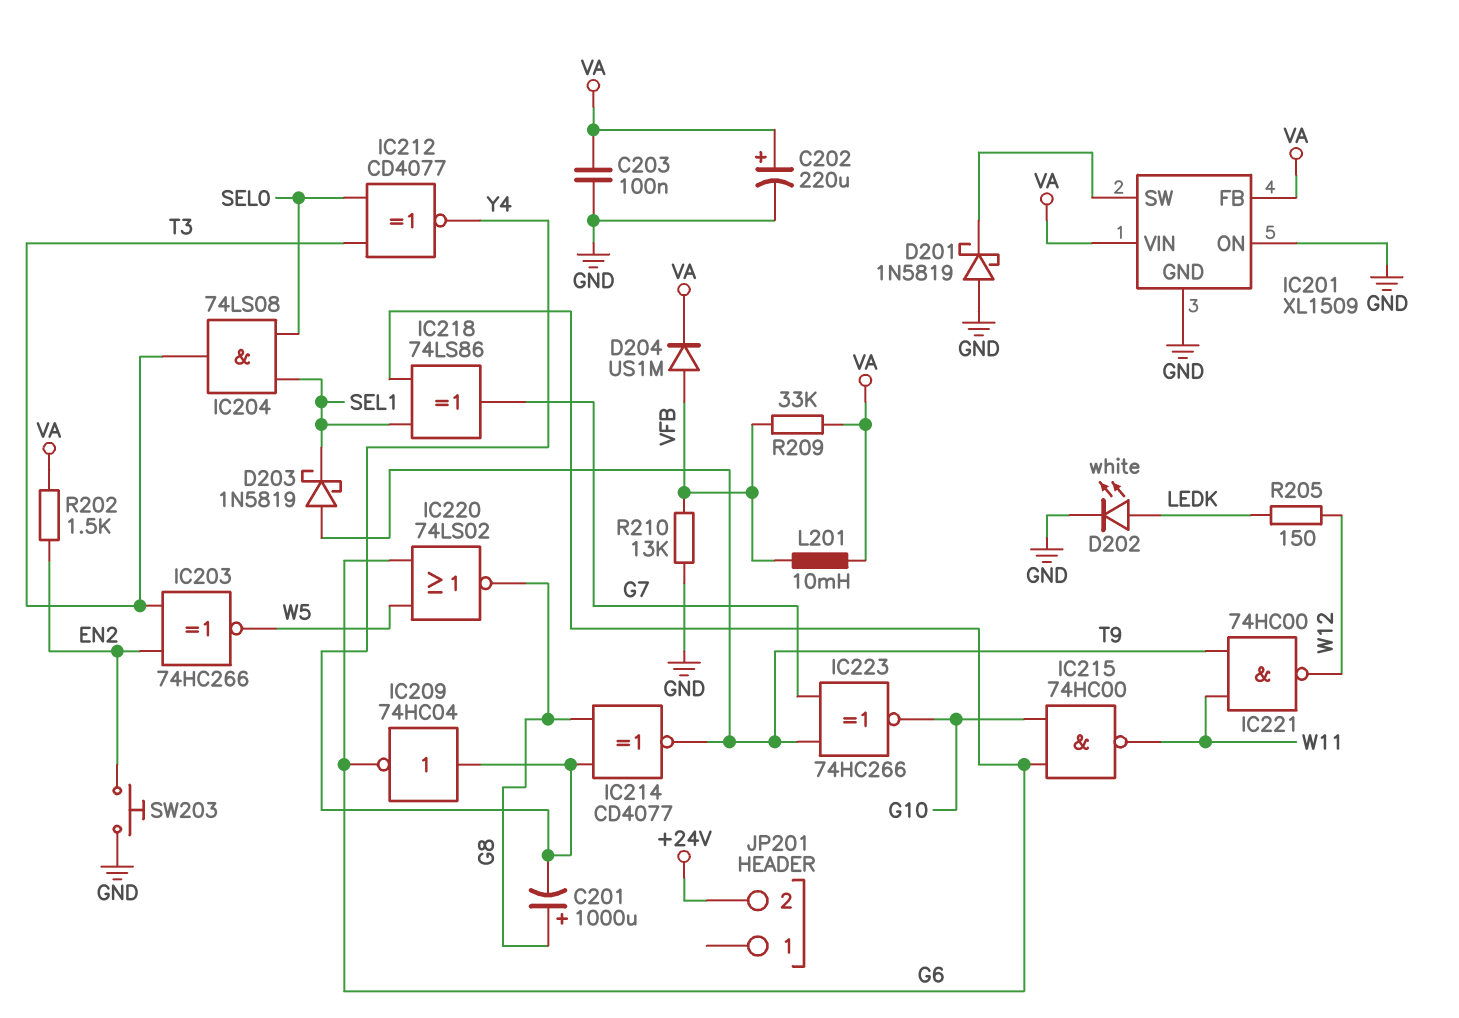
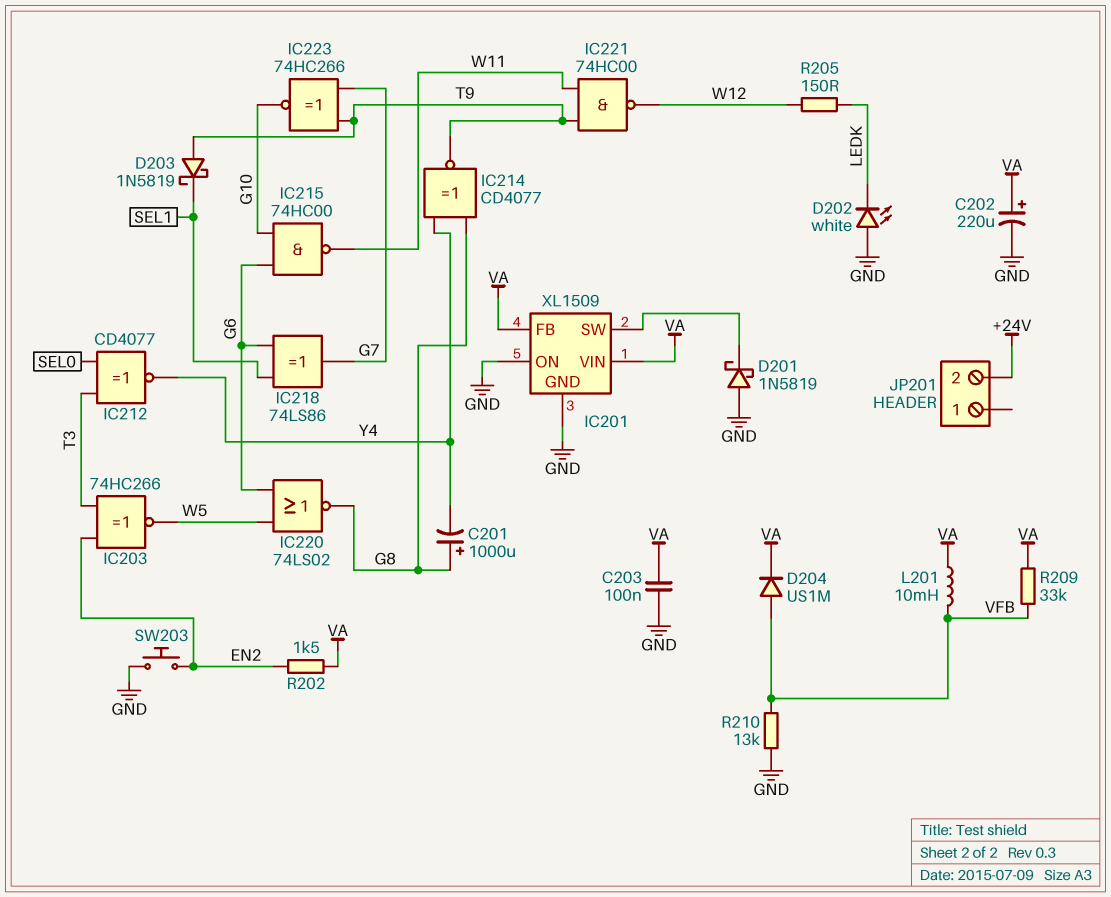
D202: LED white (A LEDK, K GND) -> LED white (A GND, K LEDK)
IC204: AND 74LS08 (in SEL0, in SEL1, out T3) -> none
IC209: NOT 74HC04 (in Y4, out G6) -> none

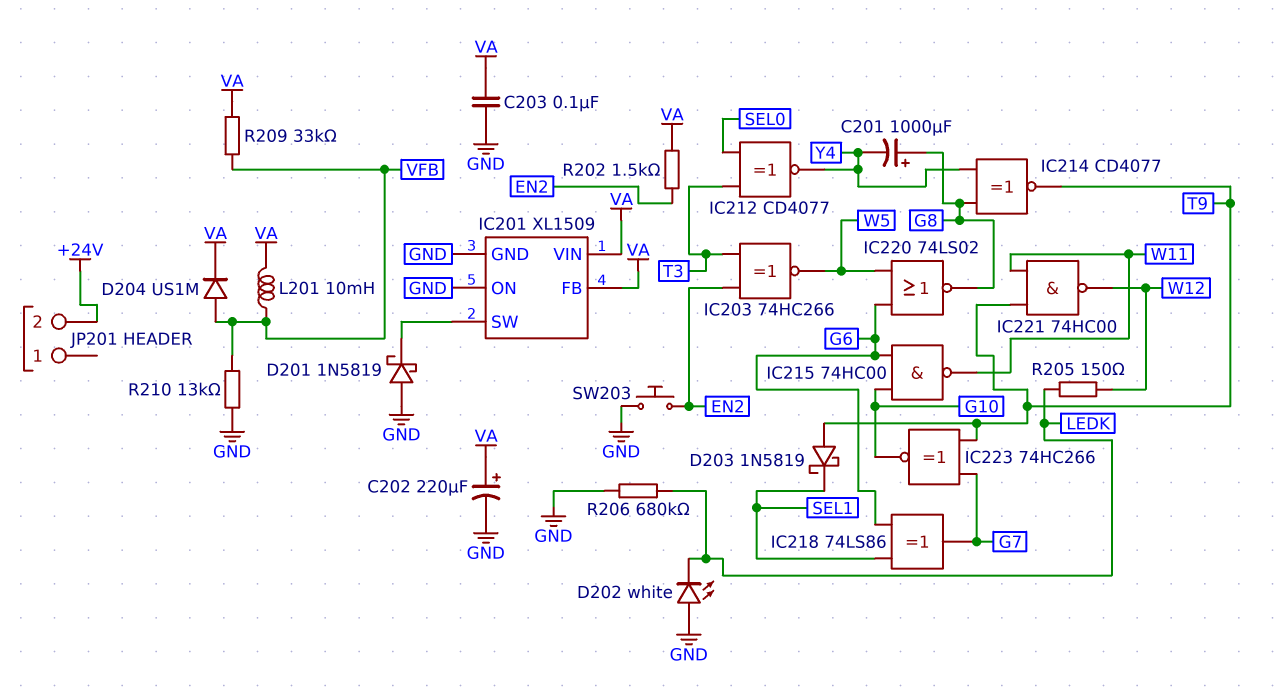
R206: none -> 680k (GND, LEDK)

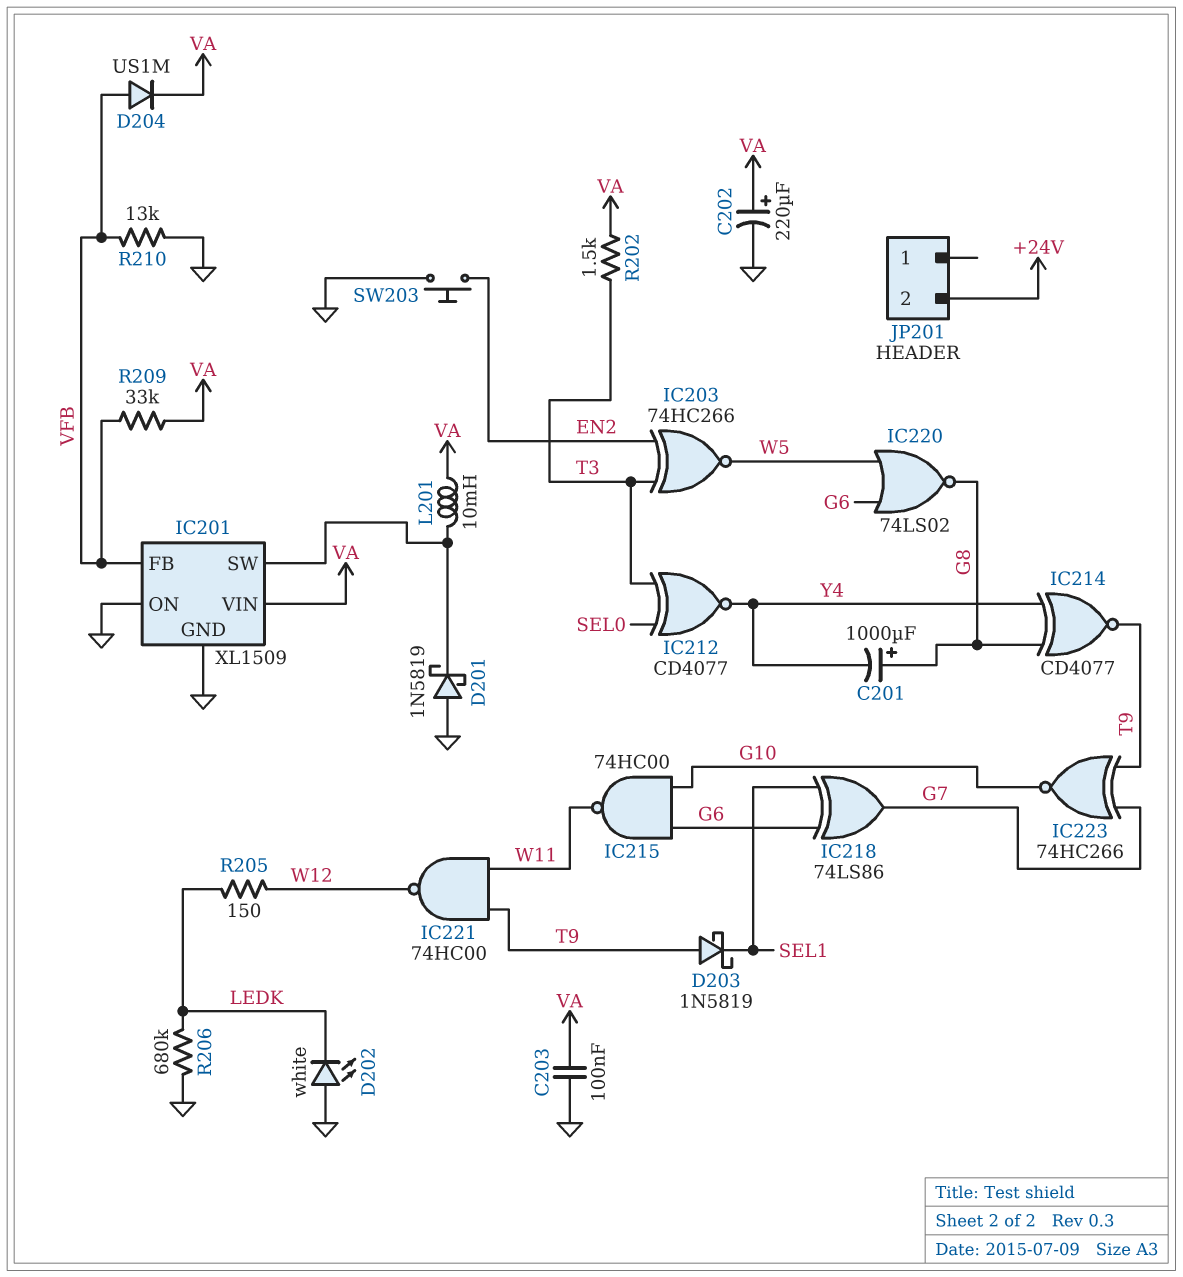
IC201 pin FB: VA -> VFB
L201: 10mH (VA, VFB) -> 10mH (IC201/SW, VA)
R202: 1.5k (EN2, VA) -> 1.5k (T3, VA)

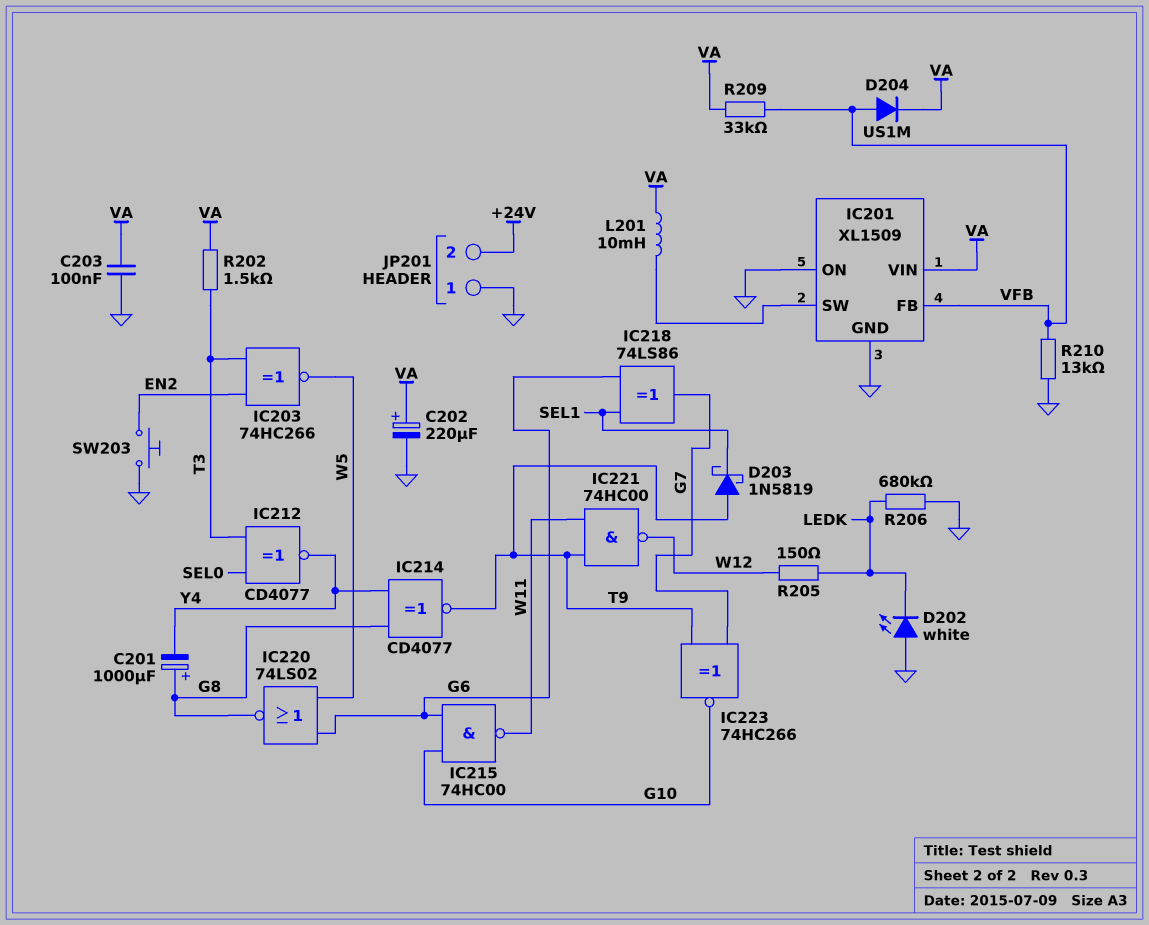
D201: schottky 1N5819 (A GND, K IC201/SW) -> none
JP201 pin 1: none -> GND

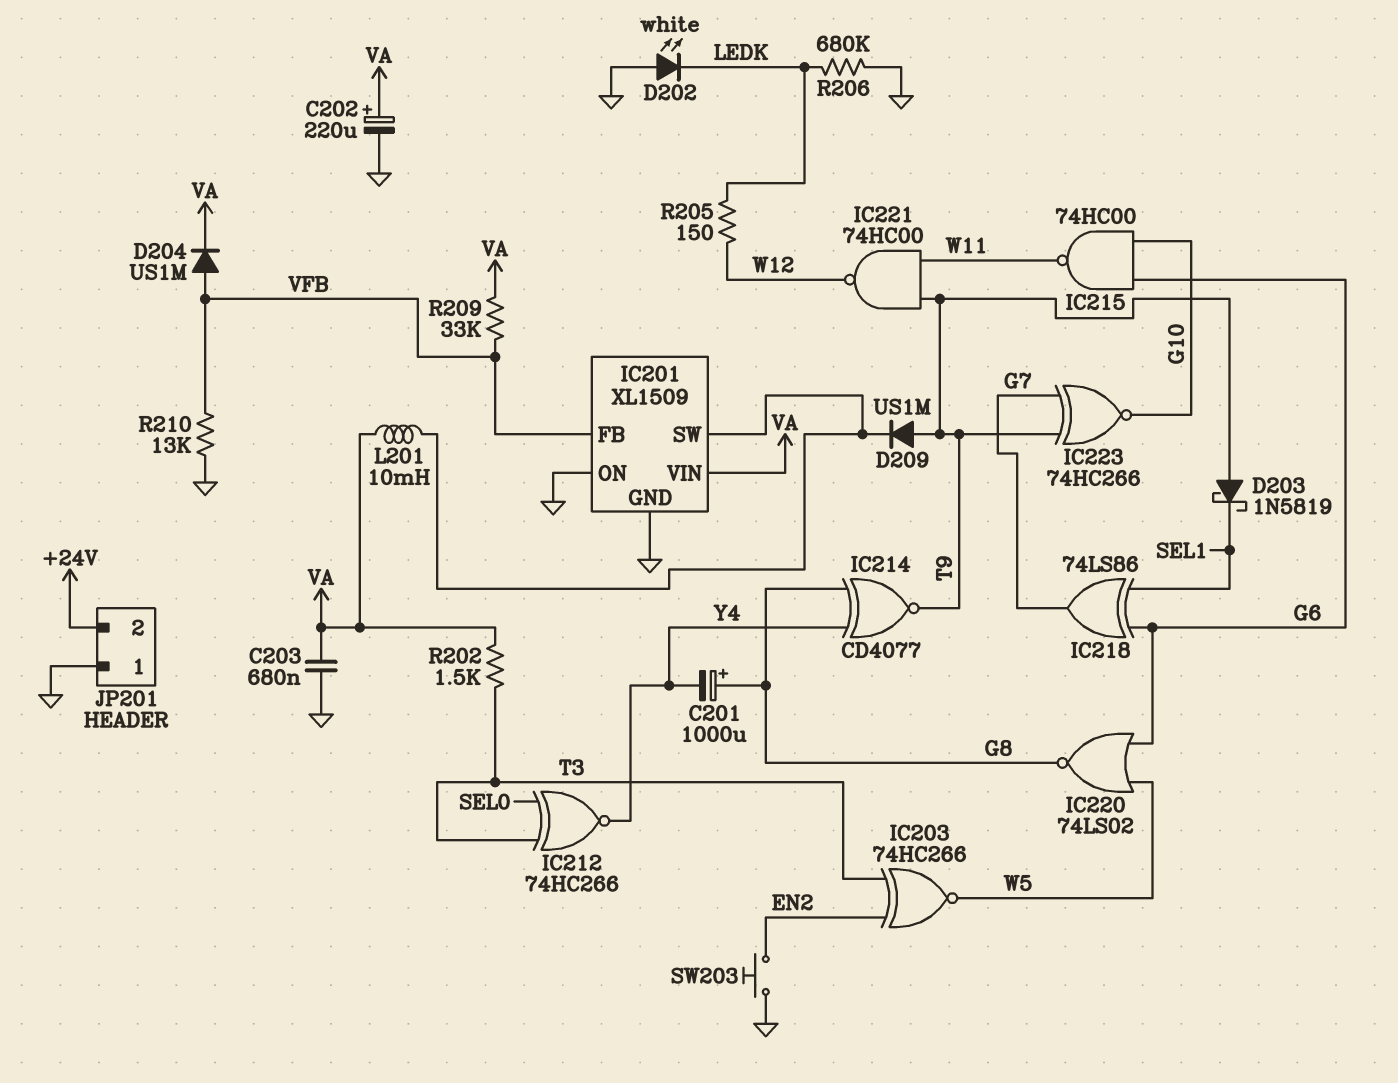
C203: 100nF (GND, VA) -> 680nF (GND, VA)
D209: none -> diode US1M (A T9, K IC201/SW)
IC212: XNOR CD4077 (in SEL0, in T3, out Y4) -> XNOR 74HC266 (in SEL0, in T3, out Y4)

